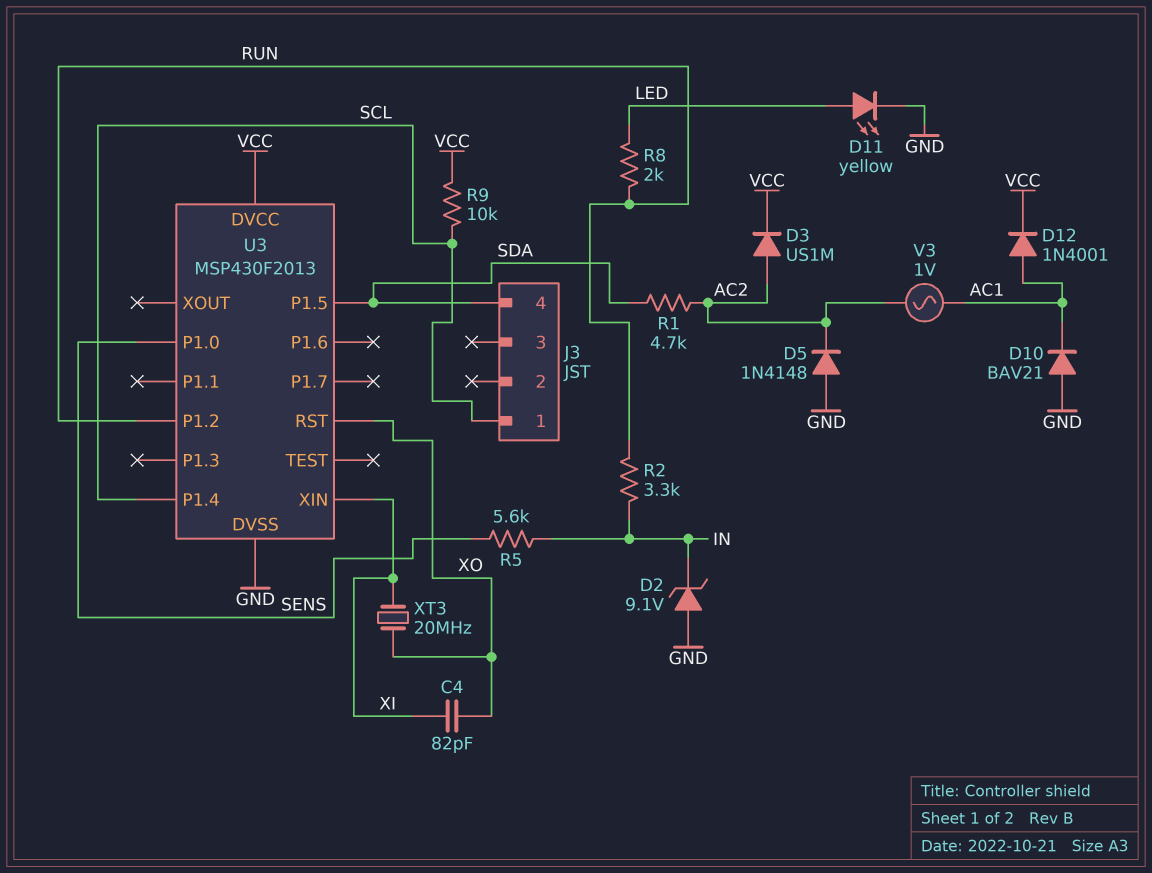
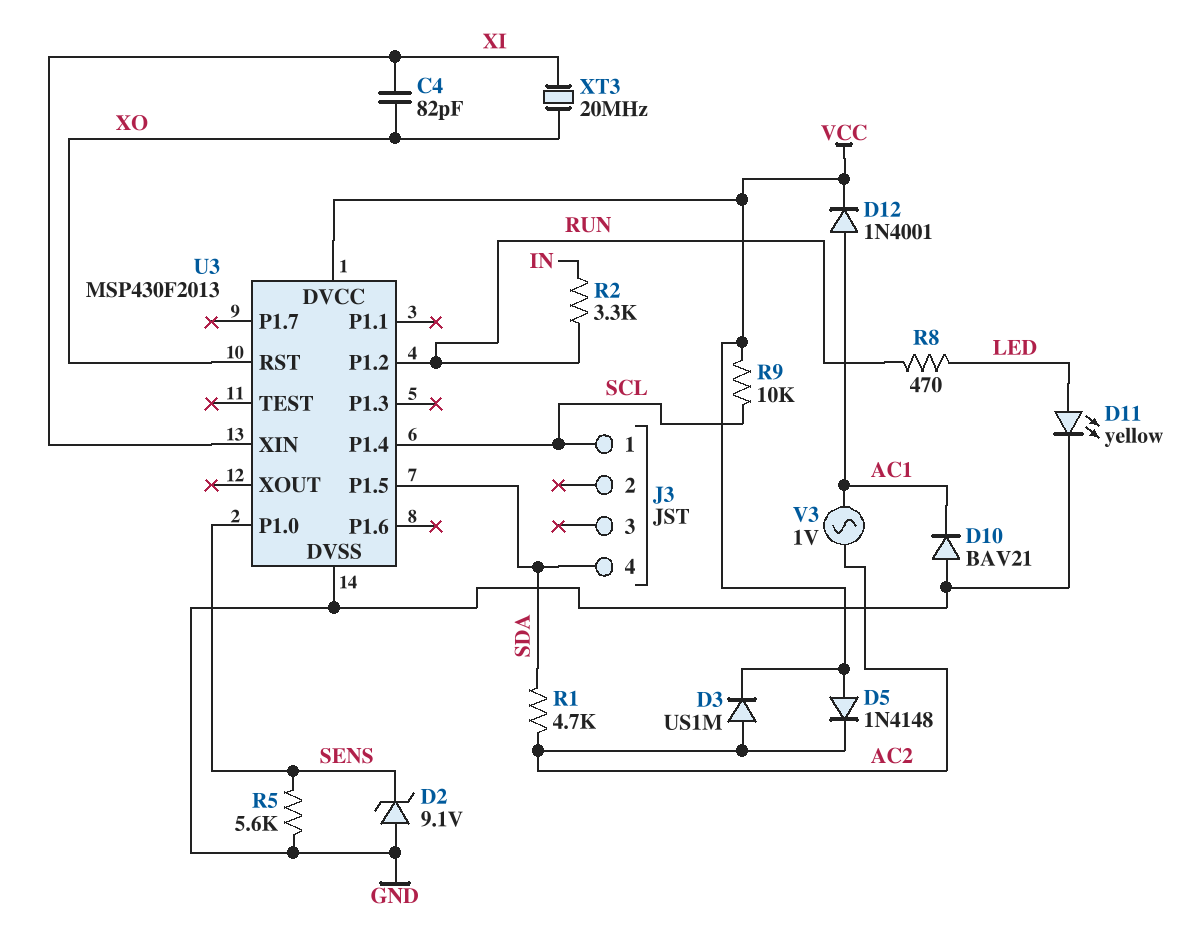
D2: zener 9.1V (A GND, K IN) -> zener 9.1V (A GND, K SENS)
D5: diode 1N4148 (A GND, K AC2) -> diode 1N4148 (A VCC, K AC2)
R5: 5.6k (IN, SENS) -> 5.6k (GND, SENS)
R8: 2k (LED, RUN) -> 470 (LED, RUN)

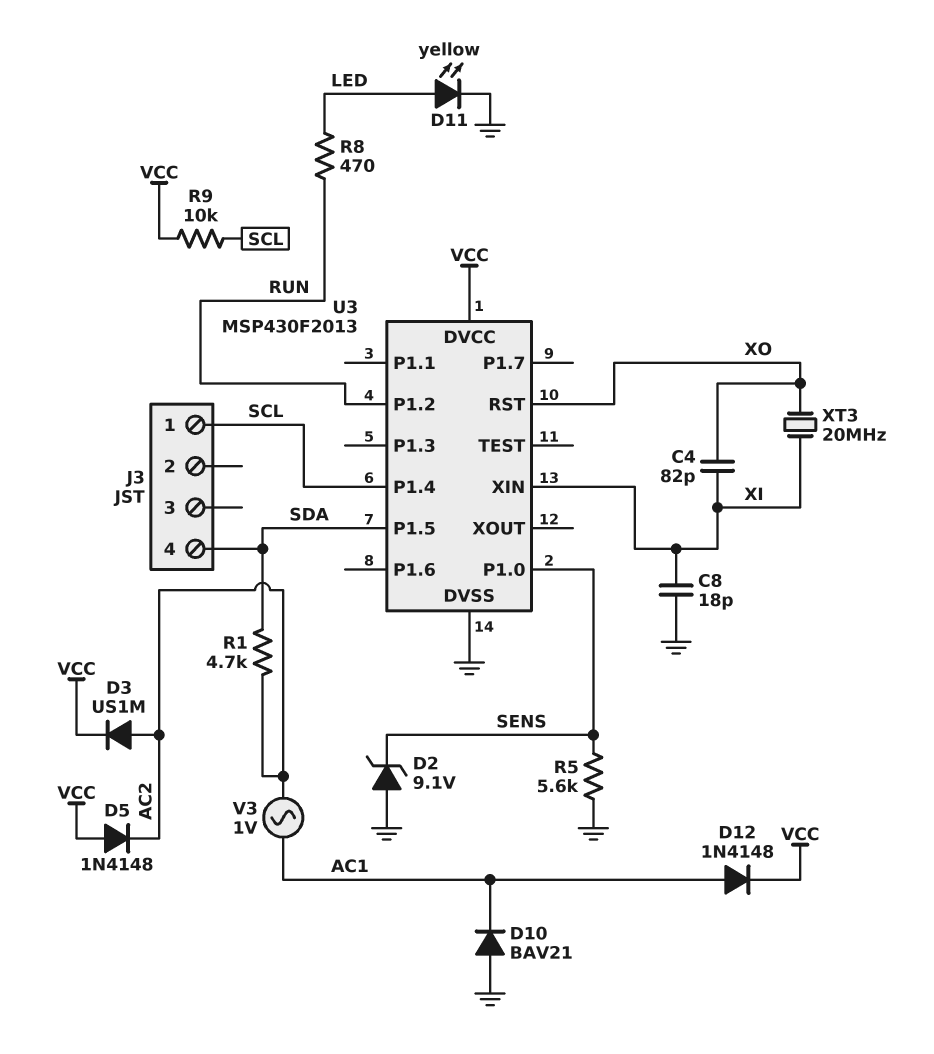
C8: none -> 18pF (GND, XI)
D12: diode 1N4001 (A AC1, K VCC) -> diode 1N4148 (A AC1, K VCC)
R2: 3.3k (IN, RUN) -> none

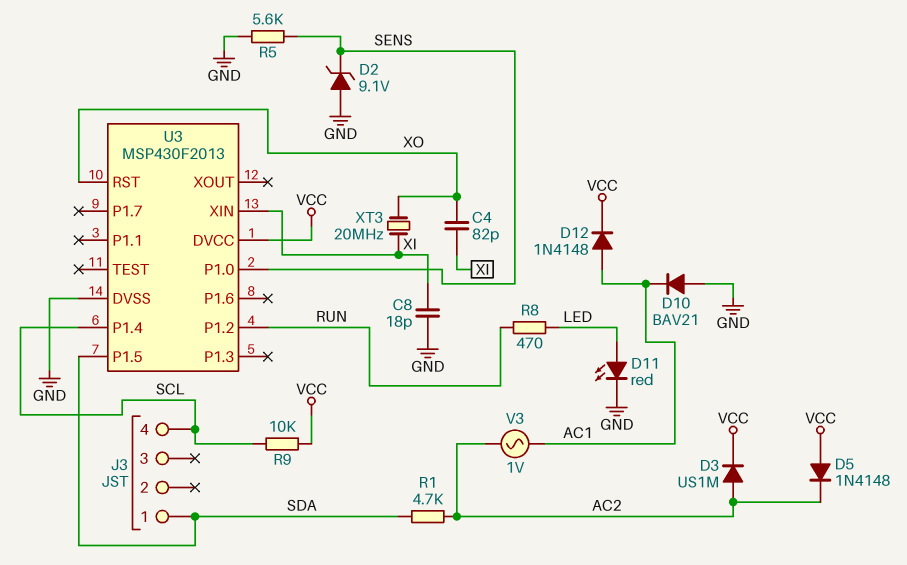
D11: LED yellow (A LED, K GND) -> LED red (A LED, K GND)
J3 pin 1: SCL -> SDA
J3 pin 4: SDA -> SCL

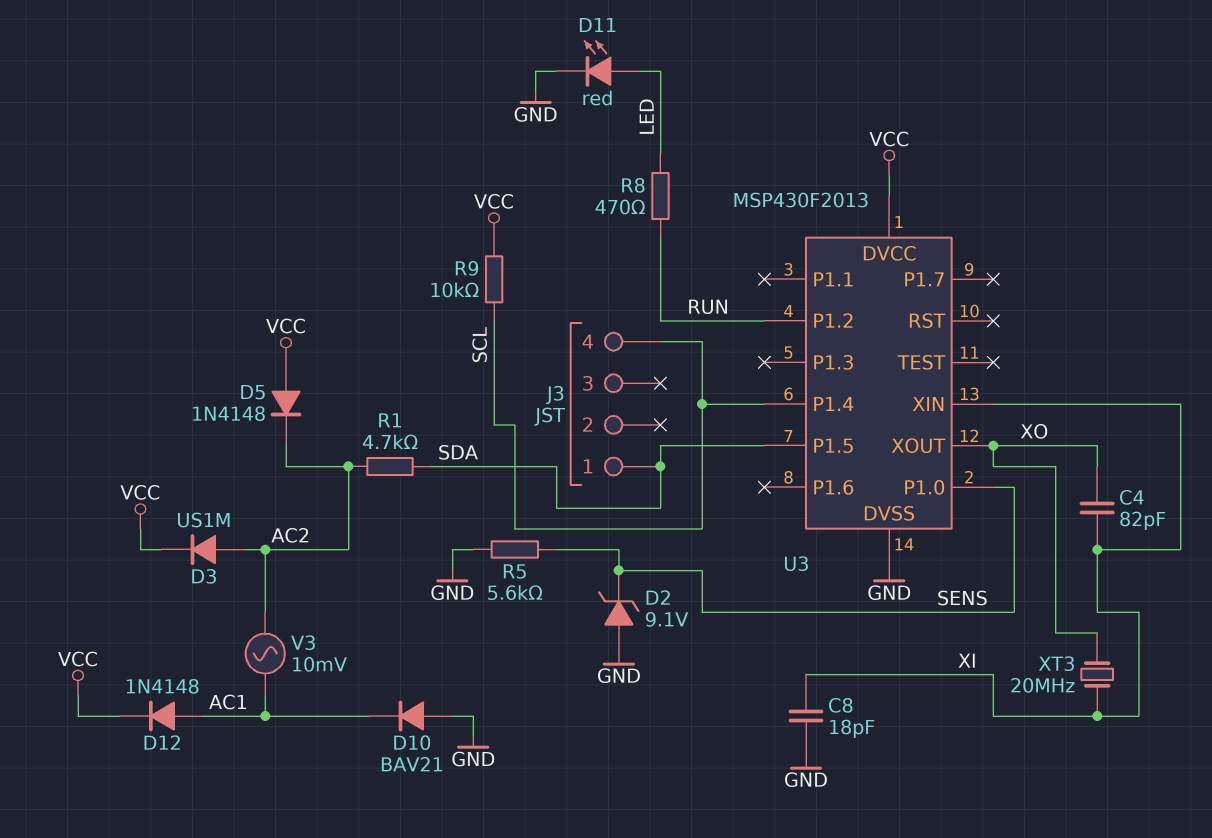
U3 pin RST: XO -> none
U3 pin XOUT: none -> XO
V3: AC 1V (AC1, AC2) -> AC 10mV (AC1, AC2)

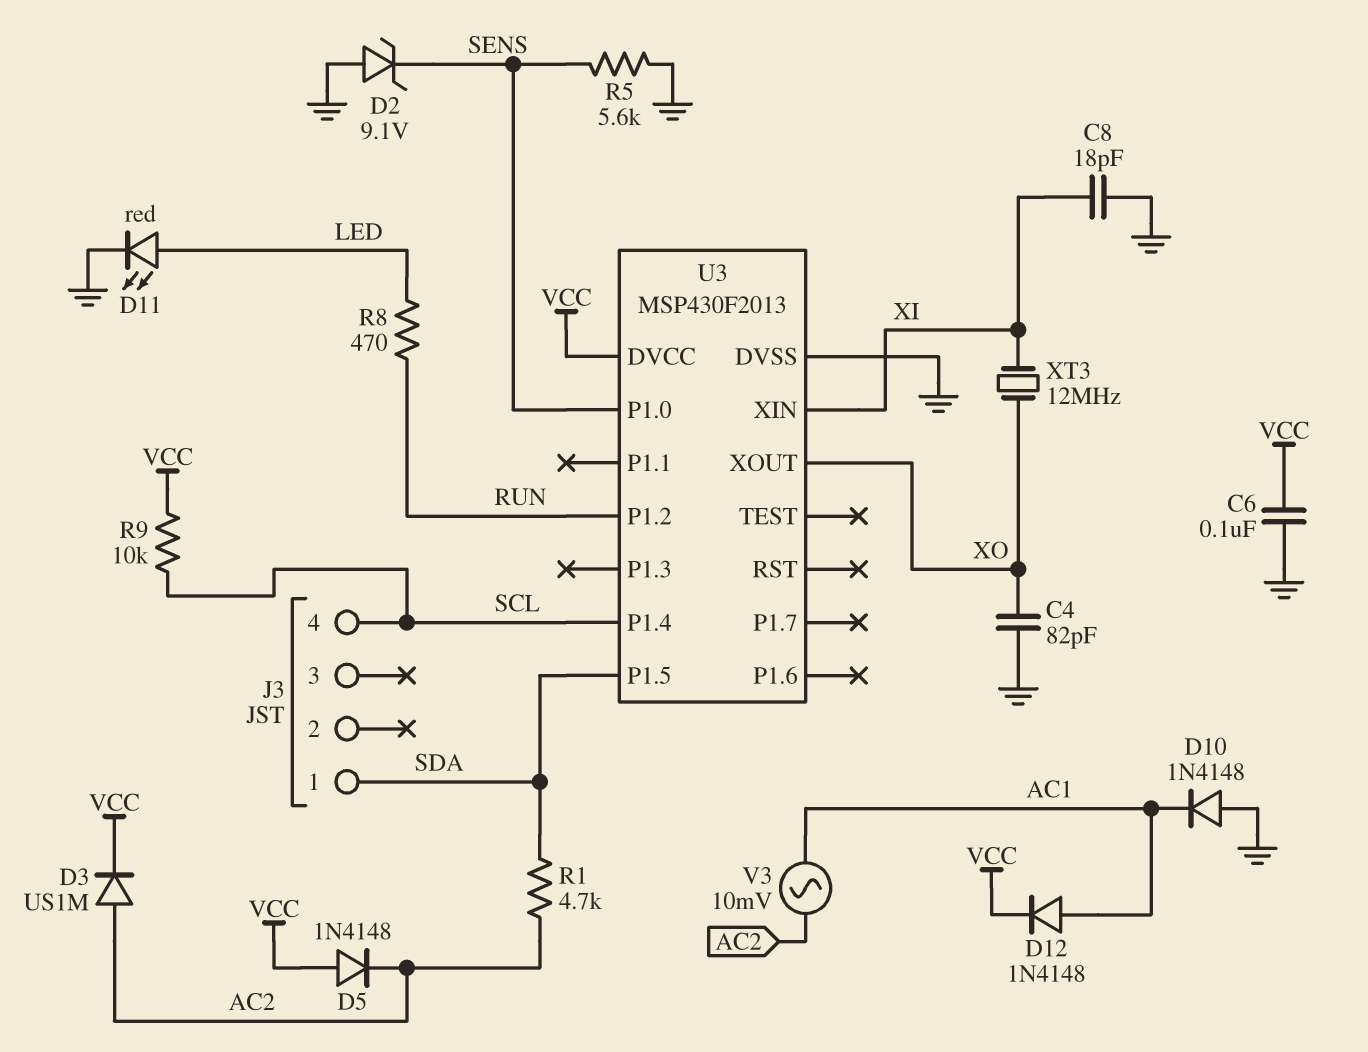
C4: 82pF (XI, XO) -> 82pF (GND, XO)
C6: none -> 100nF (GND, VCC)
D10: diode BAV21 (A GND, K AC1) -> diode 1N4148 (A GND, K AC1)
XT3: 20MHz (XI, XO) -> 12MHz (XI, XO)

